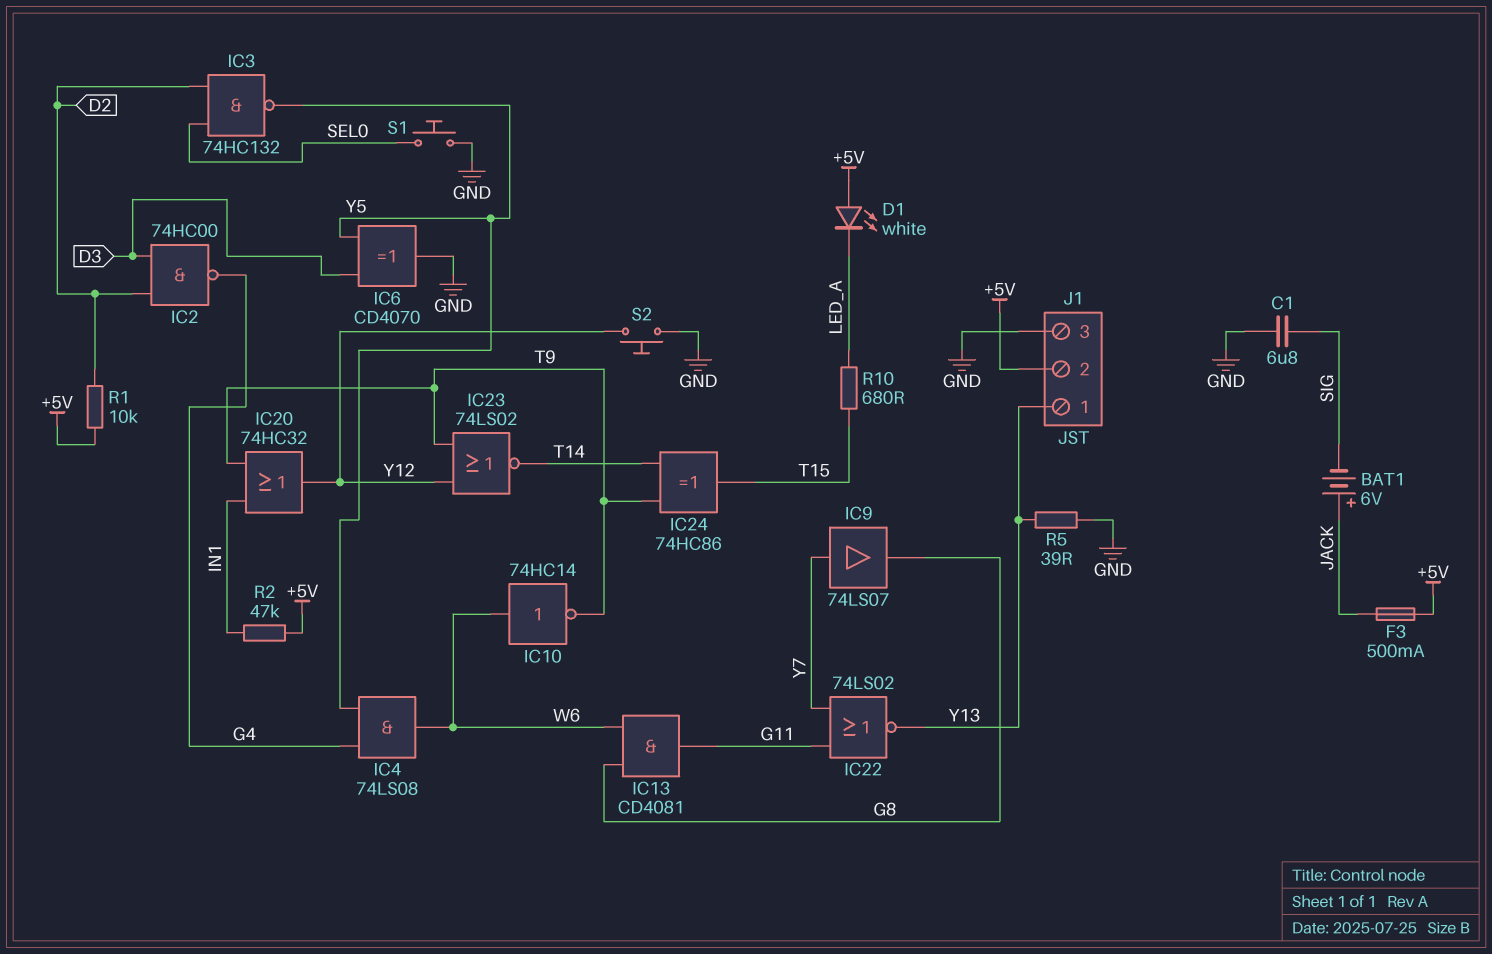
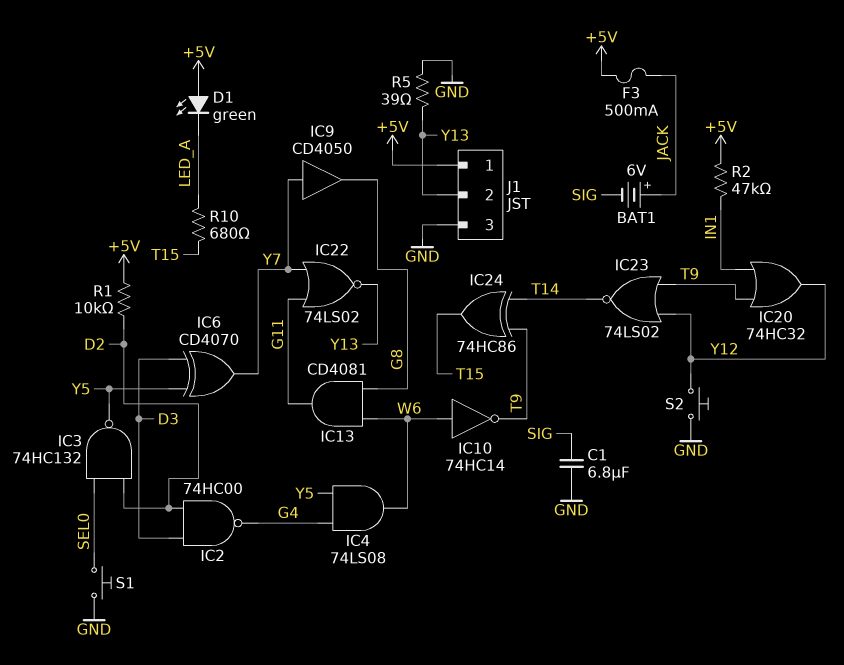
D1: LED white (A +5V, K LED_A) -> LED green (A +5V, K LED_A)
IC6: XOR CD4070 (in D3, in Y5, out GND) -> XOR CD4070 (in D3, in Y5, out Y7)
IC9: buffer 74LS07 (in Y7, out G8) -> buffer CD4050 (in Y7, out G8)
J1 pin 1: Y13 -> +5V
J1 pin 2: +5V -> Y13

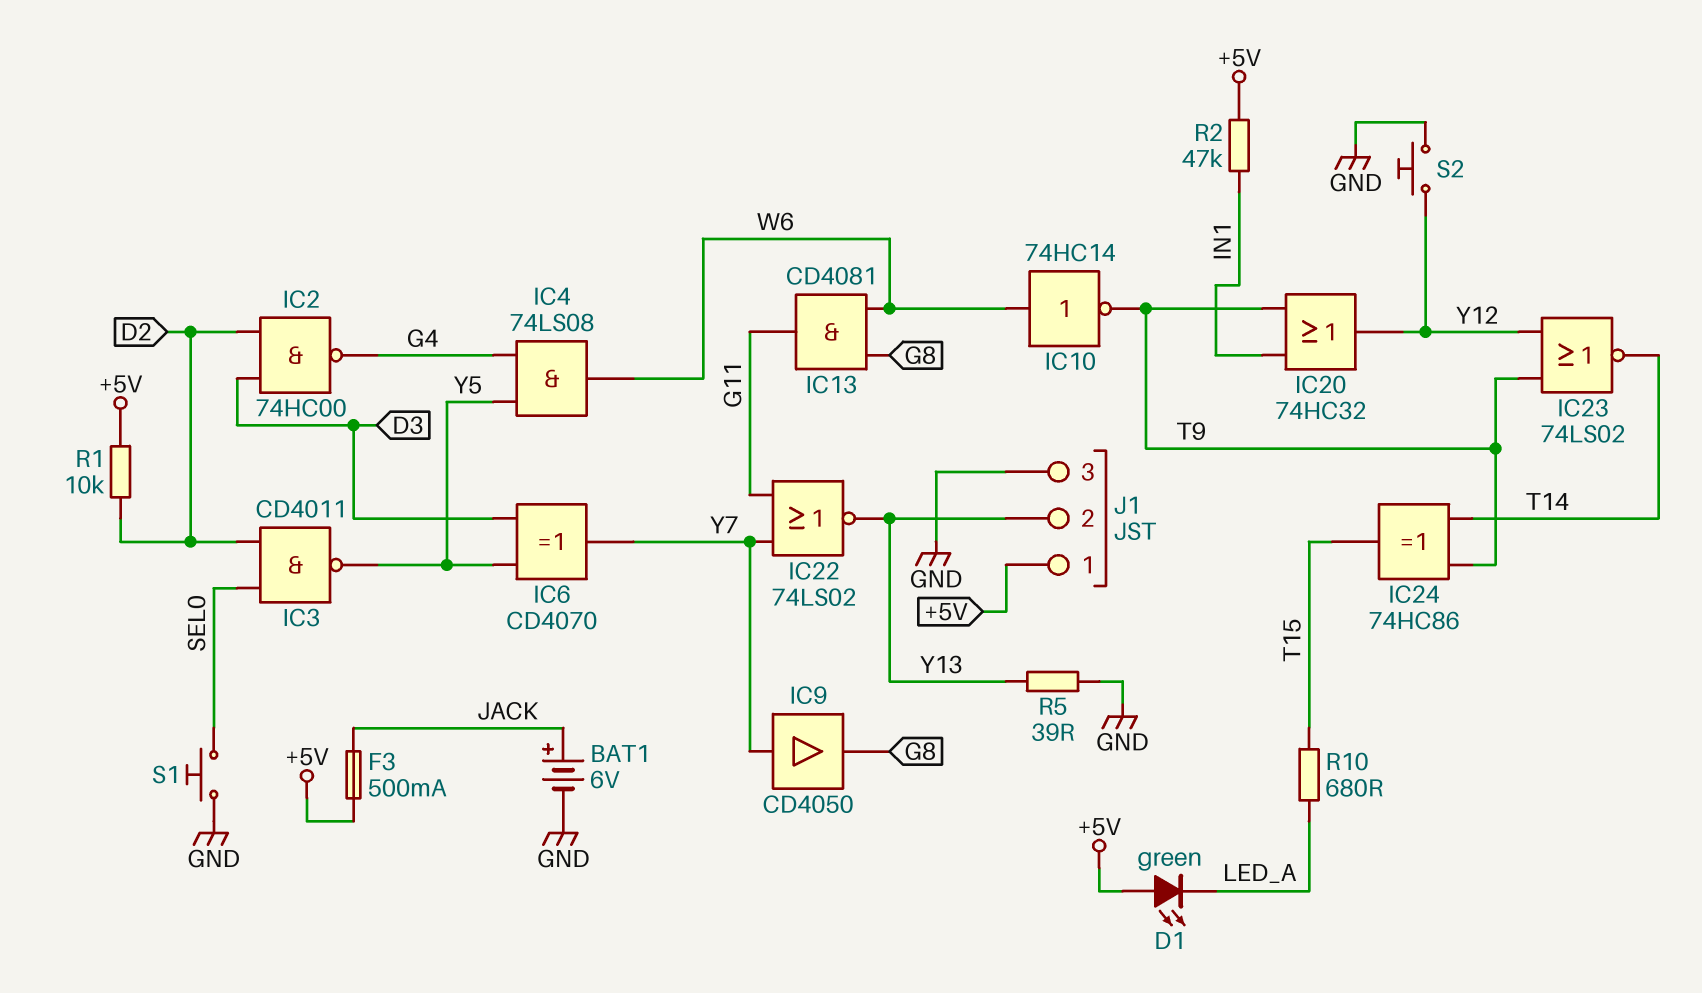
BAT1: 6V (plus JACK, minus SIG) -> 6V (plus JACK, minus GND)
C1: 6.8uF (GND, SIG) -> none
IC3: NAND 74HC132 (in D2, in SEL0, out Y5) -> NAND CD4011 (in D2, in SEL0, out Y5)

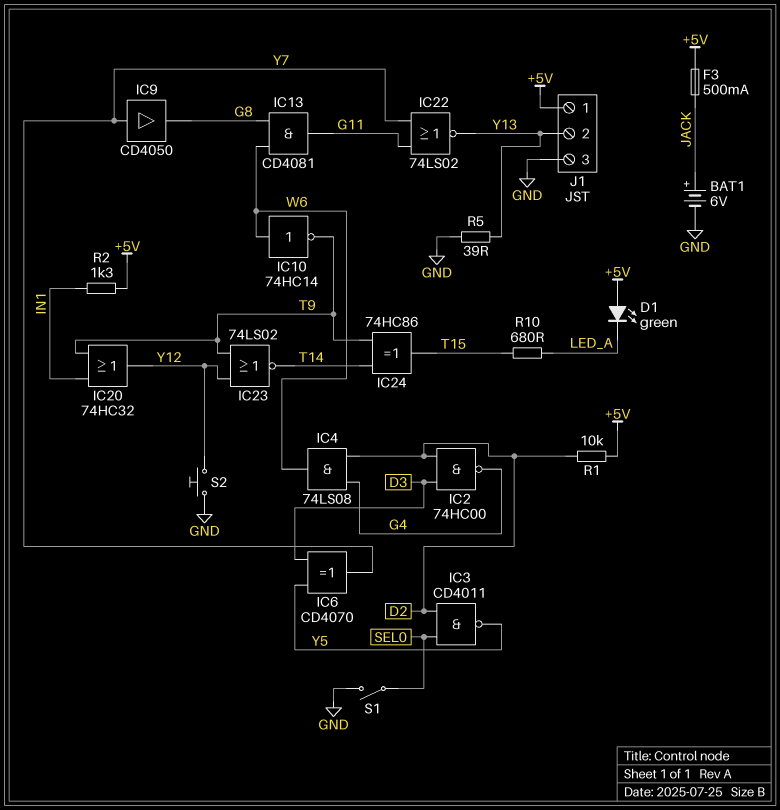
IC4: AND 74LS08 (in G4, in Y5, out W6) -> AND 74LS08 (in D2, in G4, out W6)
R2: 47k (+5V, IN1) -> 1.3k (+5V, IN1)
S1: button (GND, SEL0) -> switch (GND, SEL0)

